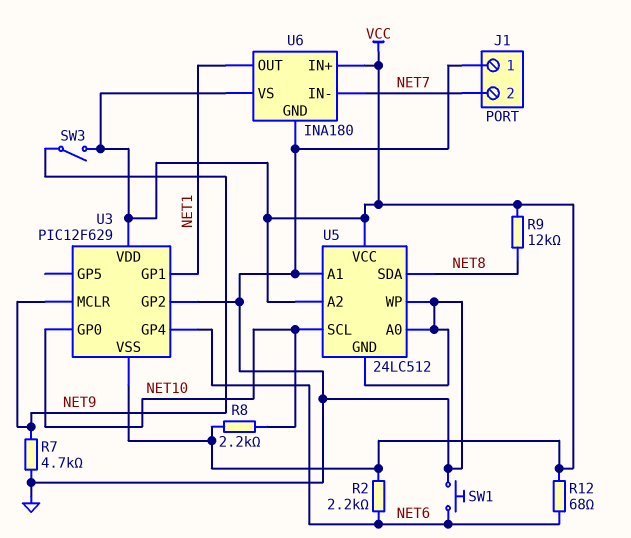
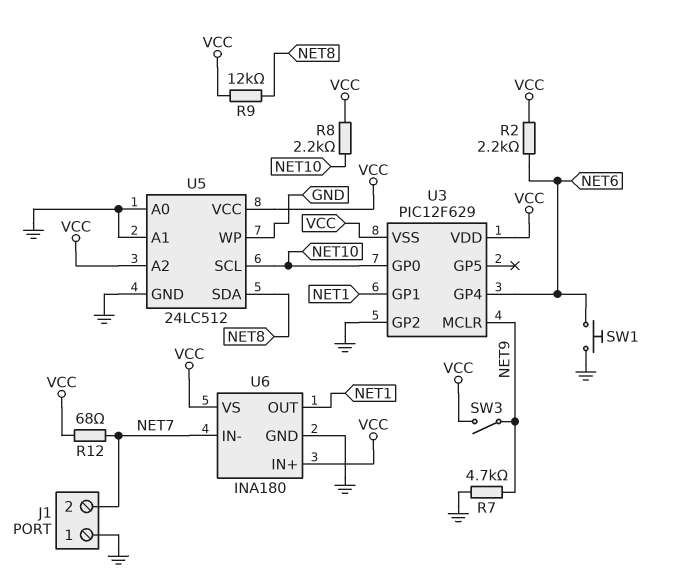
R12: 68 (NET6, VCC) -> 68 (NET7, VCC)

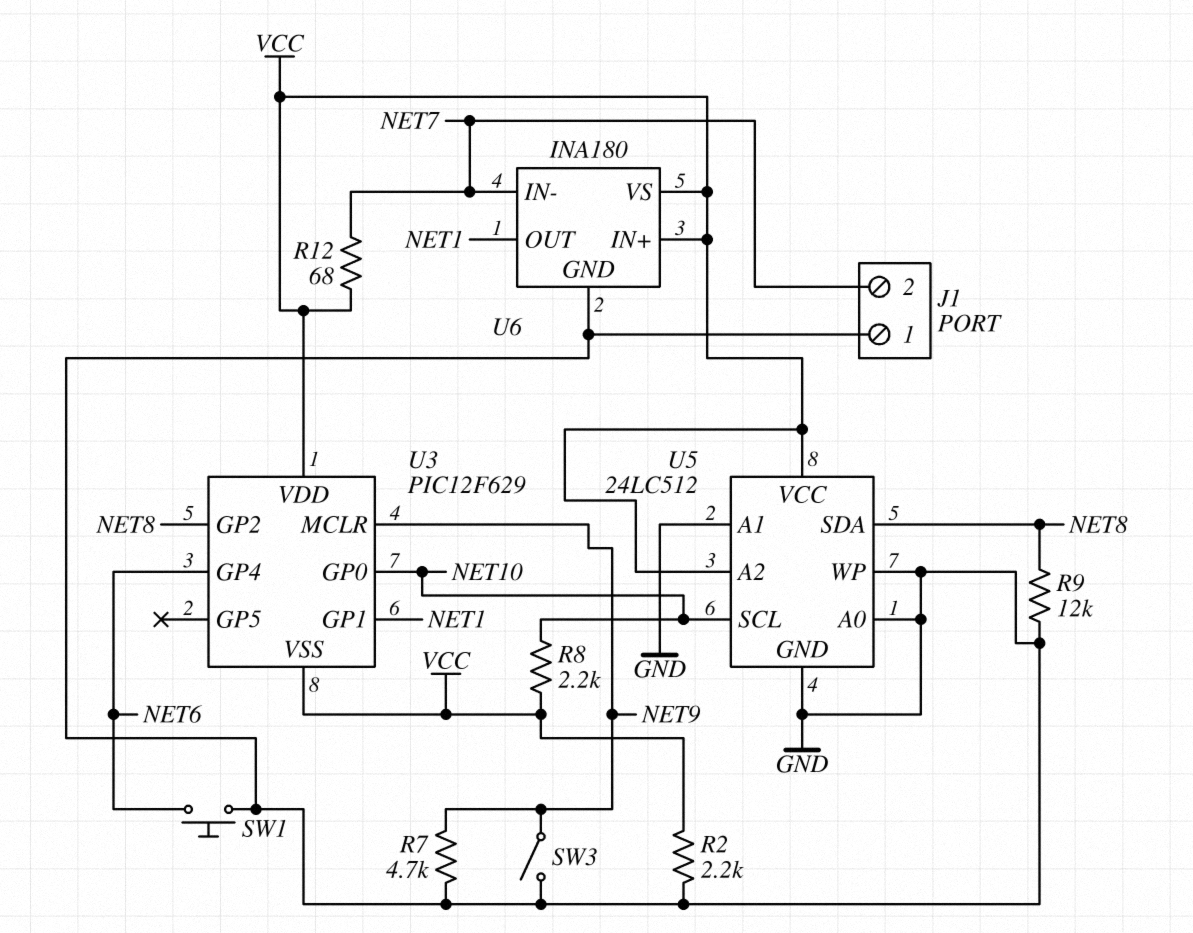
R2: 2.2k (NET6, VCC) -> 2.2k (GND, VCC)
R9: 12k (NET8, VCC) -> 12k (GND, NET8)
SW3: switch (NET9, VCC) -> switch (GND, NET9)
U3 pin GP2: GND -> NET8

